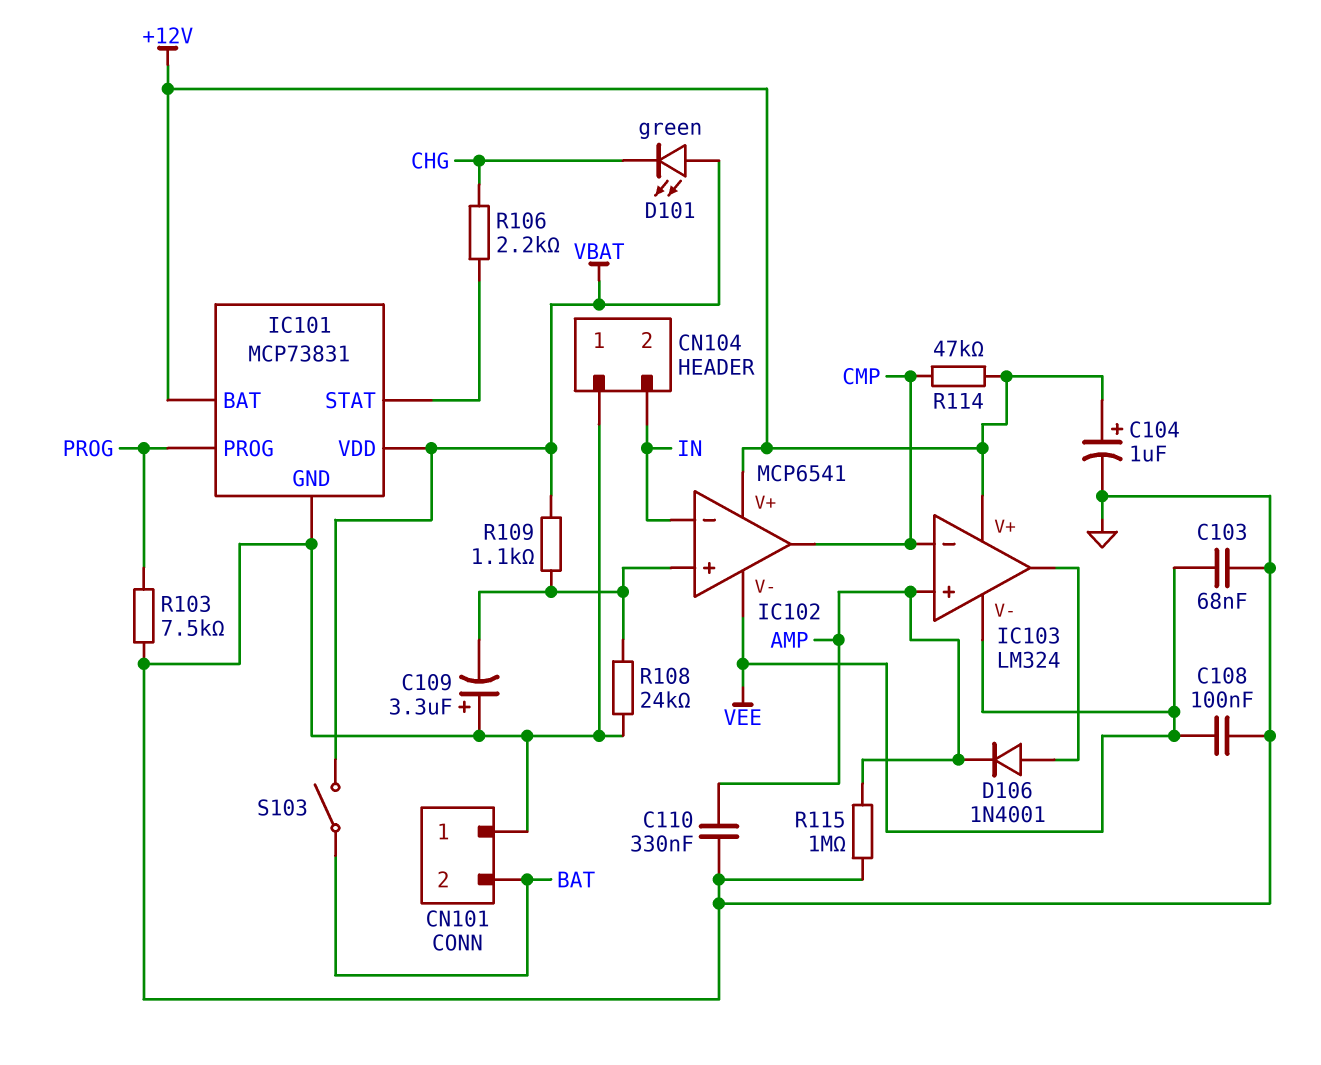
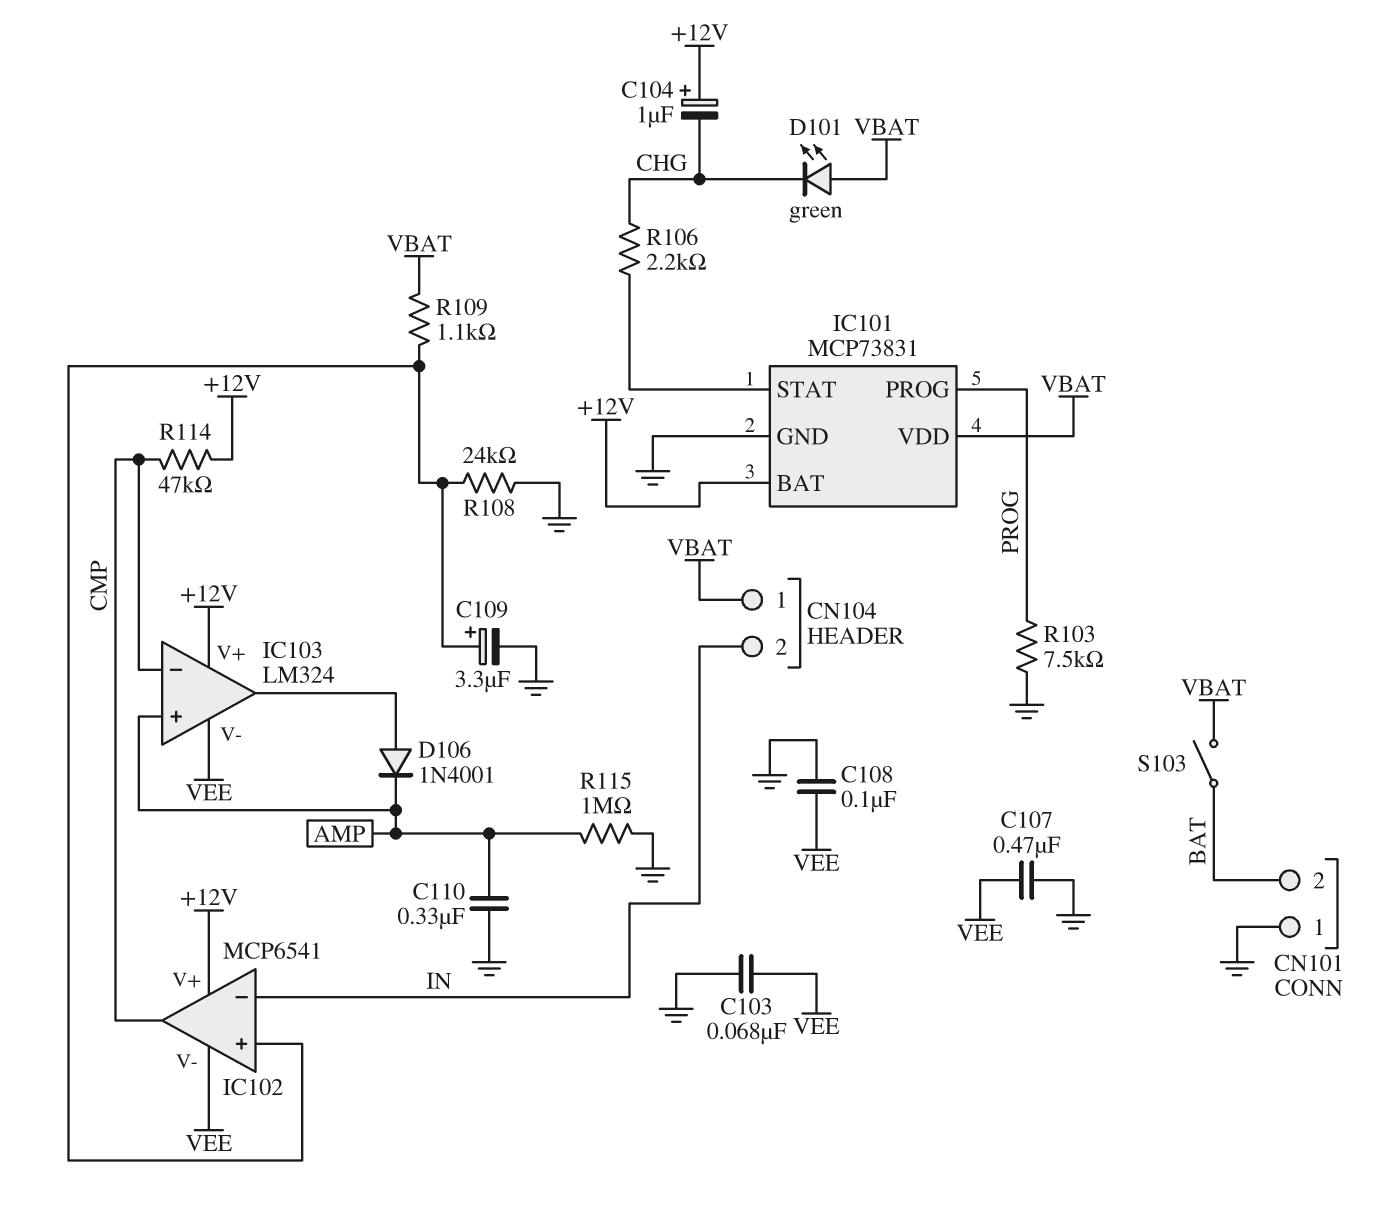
C104: 1uF (plus +12V, minus GND) -> 1uF (plus +12V, minus CHG)
C107: none -> 470nF (GND, VEE)
C109: 3.3uF (plus GND, minus IC102/in+) -> 3.3uF (plus IC102/in+, minus GND)
CN104 pin 1: GND -> VBAT

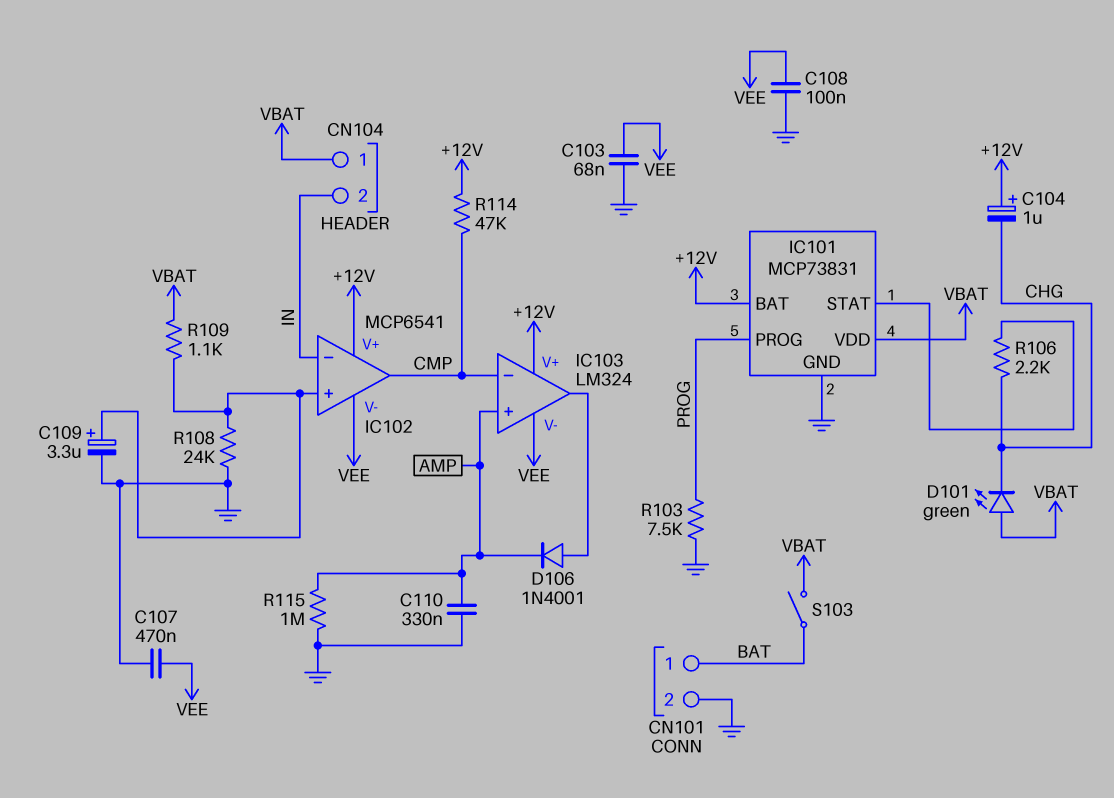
CN101 pin 1: GND -> BAT
CN101 pin 2: BAT -> GND

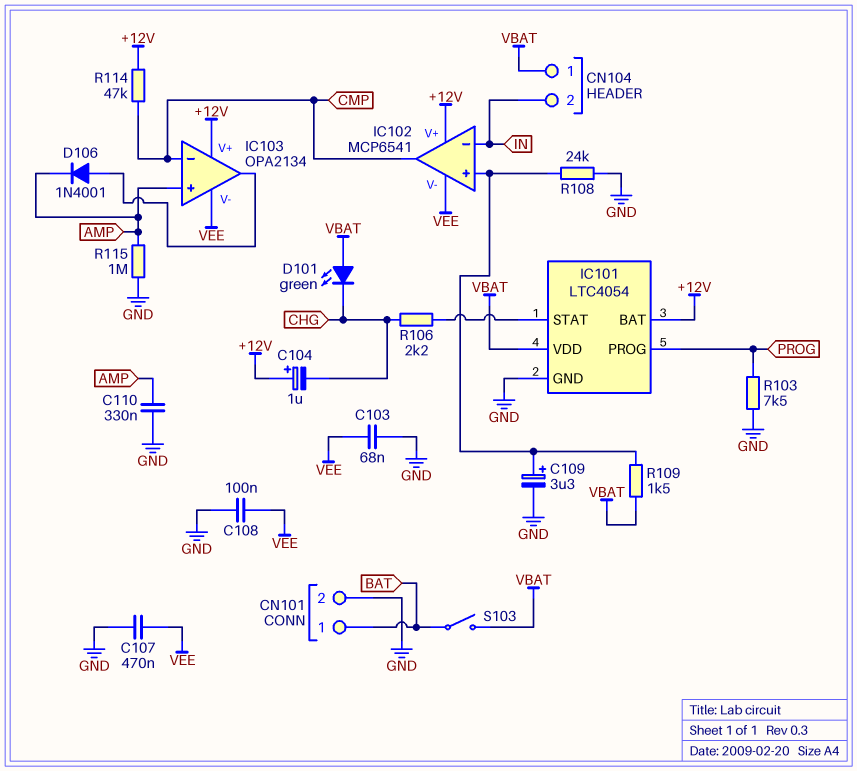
IC101: MCP73831 -> LTC4054
IC103: LM324 -> OPA2134
R109: 1.1k (IC102/in+, VBAT) -> 1.5k (IC102/in+, VBAT)

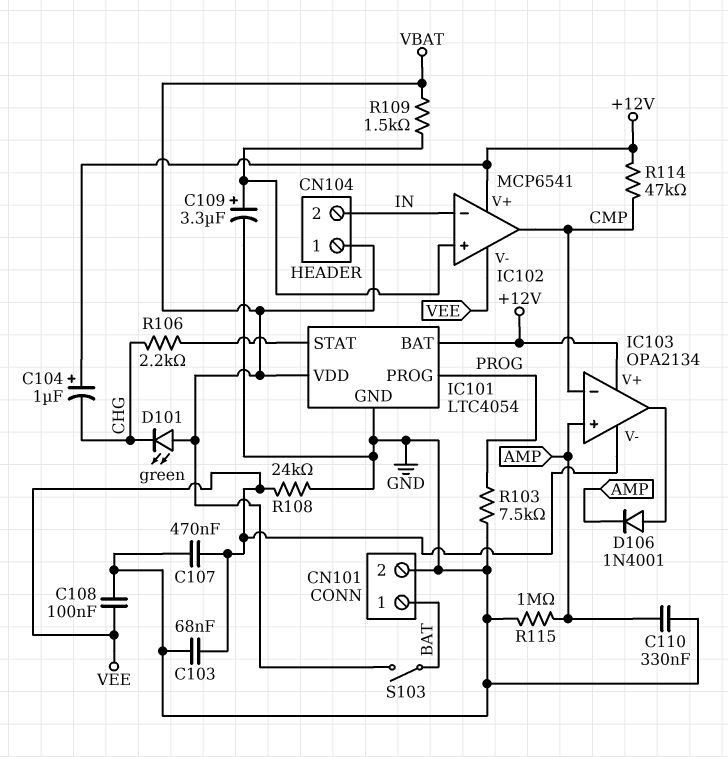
R108: 24k (GND, IC102/in+) -> 24k (GND, VEE)

